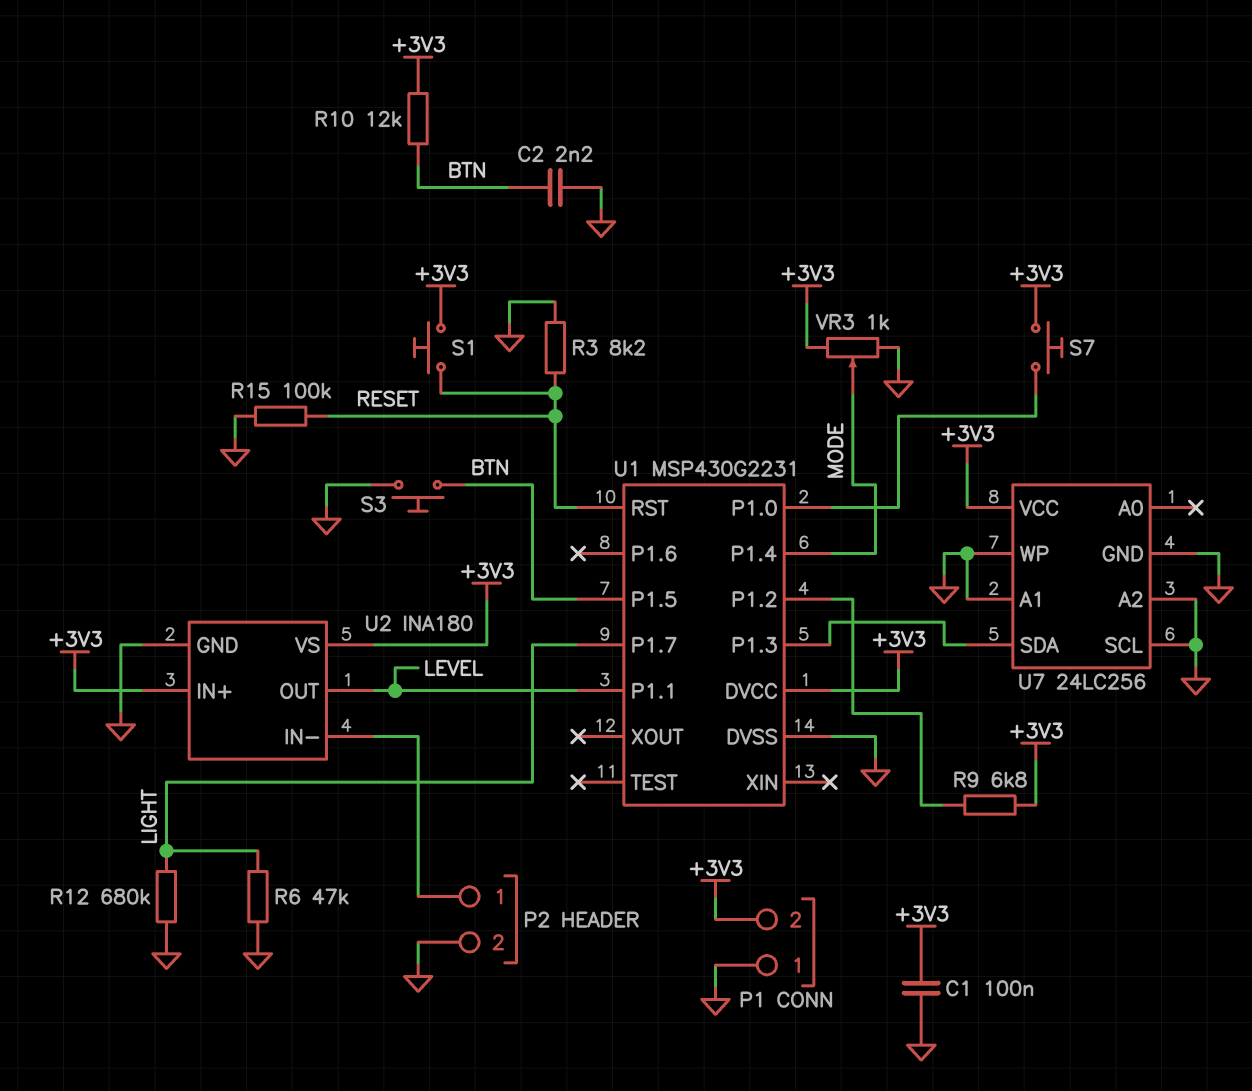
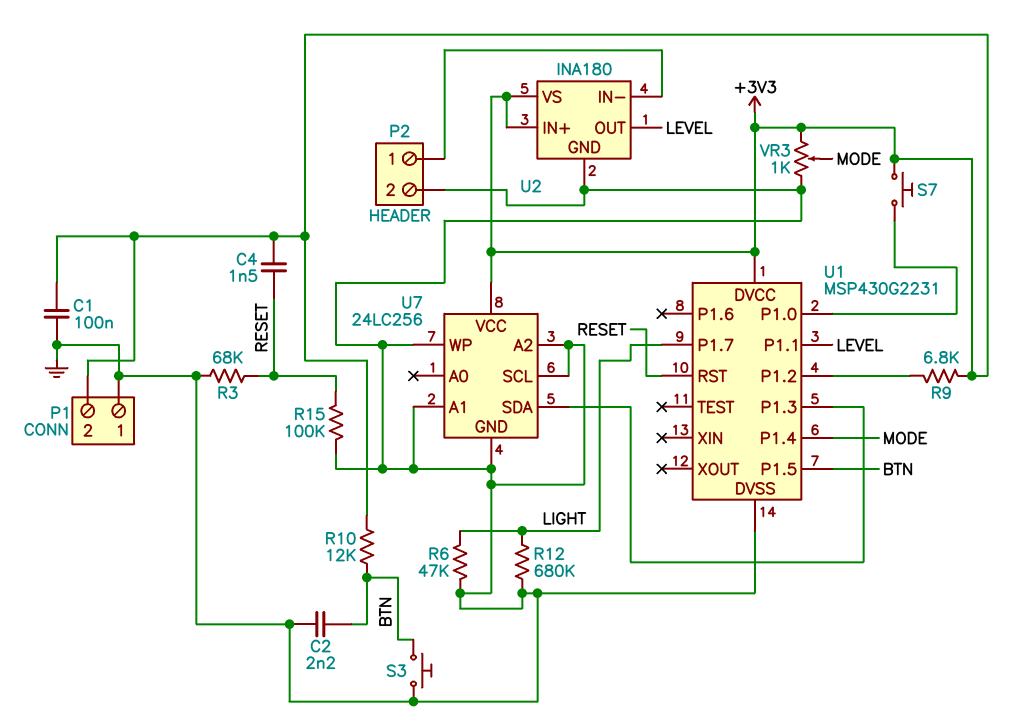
C4: none -> 1.5nF (+3V3, RESET)
R3: 8.2k (GND, RESET) -> 68k (GND, RESET)
S1: button (+3V3, RESET) -> none

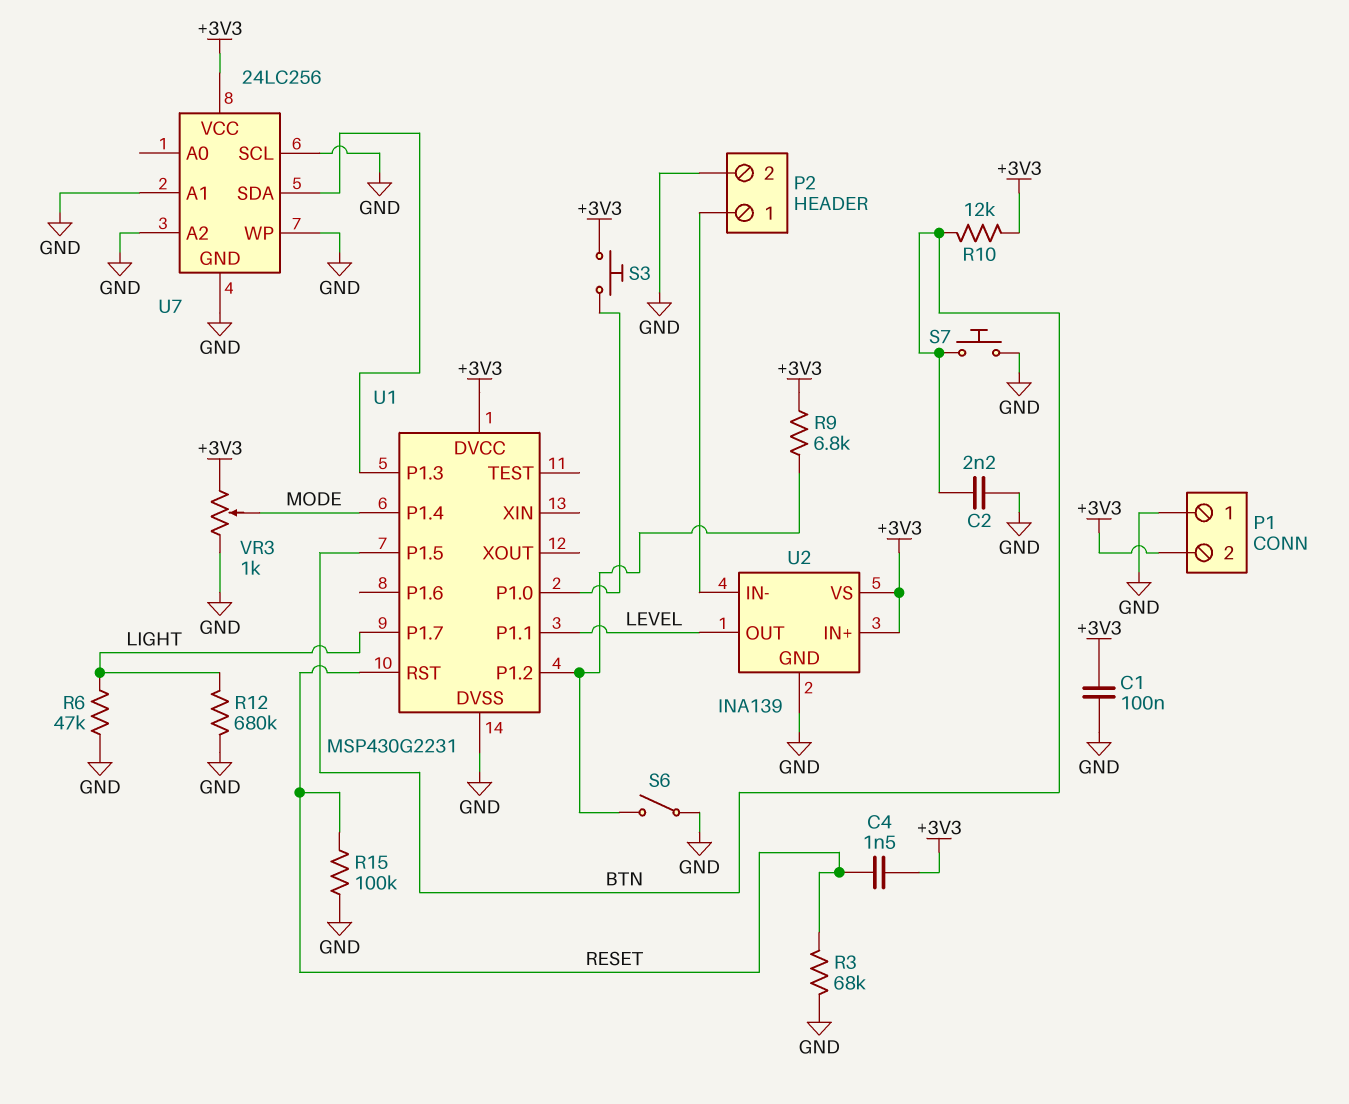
S3: button (BTN, GND) -> button (+3V3, U1/P1.0)
S6: none -> switch (GND, U1/P1.2)
S7: button (+3V3, U1/P1.0) -> button (BTN, GND)
U2: INA180 -> INA139

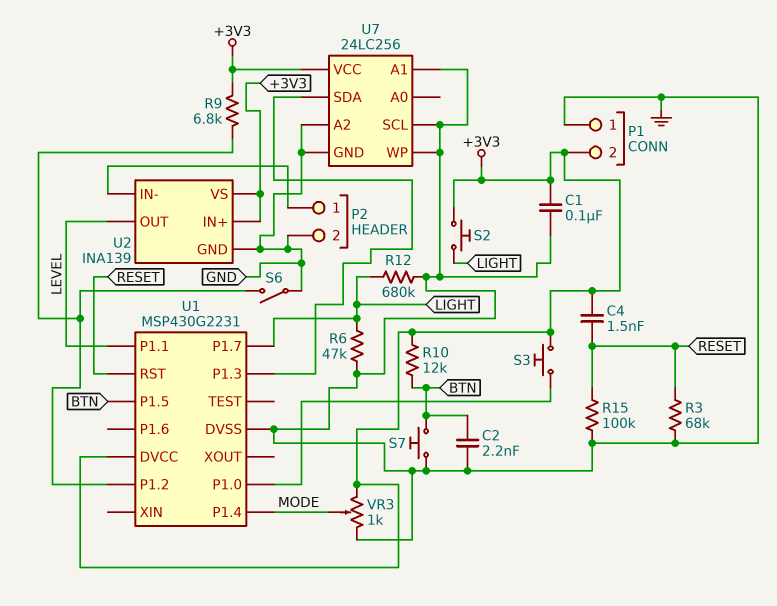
S2: none -> button (+3V3, LIGHT)

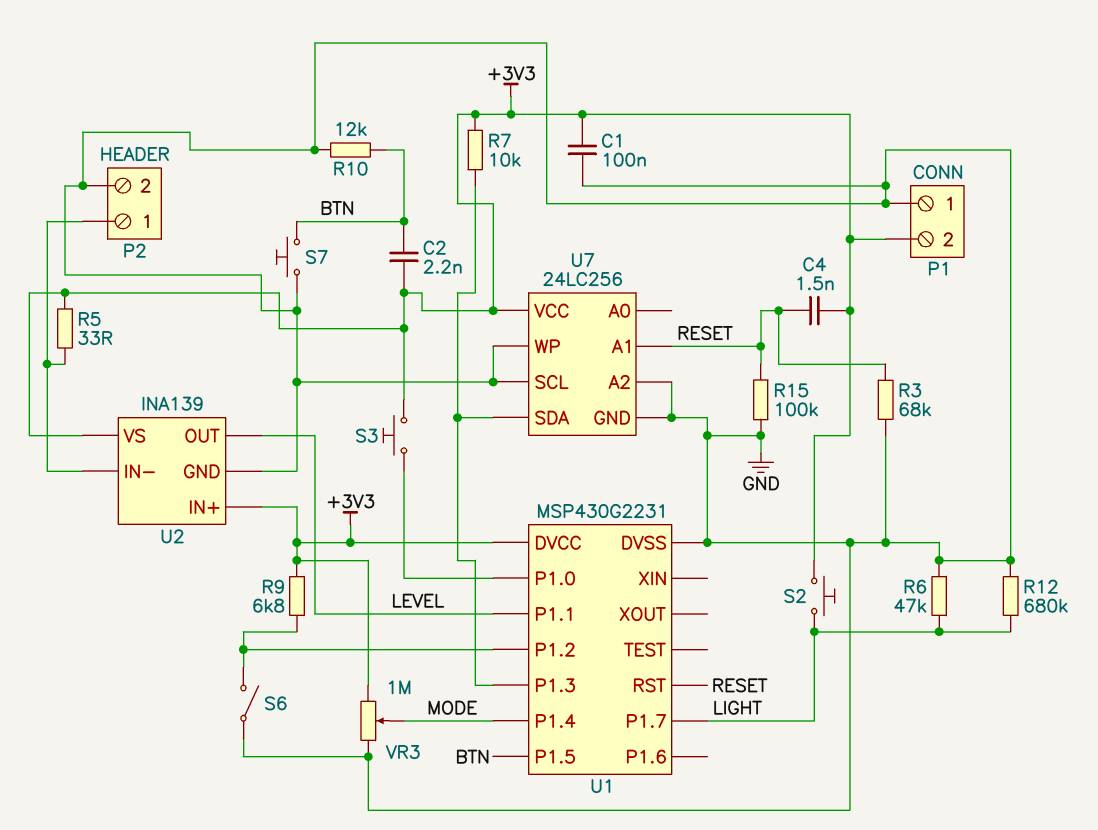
C2: 2.2nF (BTN, GND) -> 2.2nF (+3V3, BTN)
R5: none -> 33 (+3V3, P2/1)
R7: none -> 10k (+3V3, U1/P1.3)
R10: 12k (+3V3, BTN) -> 12k (BTN, GND)
U7 pin A1: GND -> RESET
VR3: 1k (+3V3, GND, wiper MODE) -> 1M (+3V3, GND, wiper MODE)

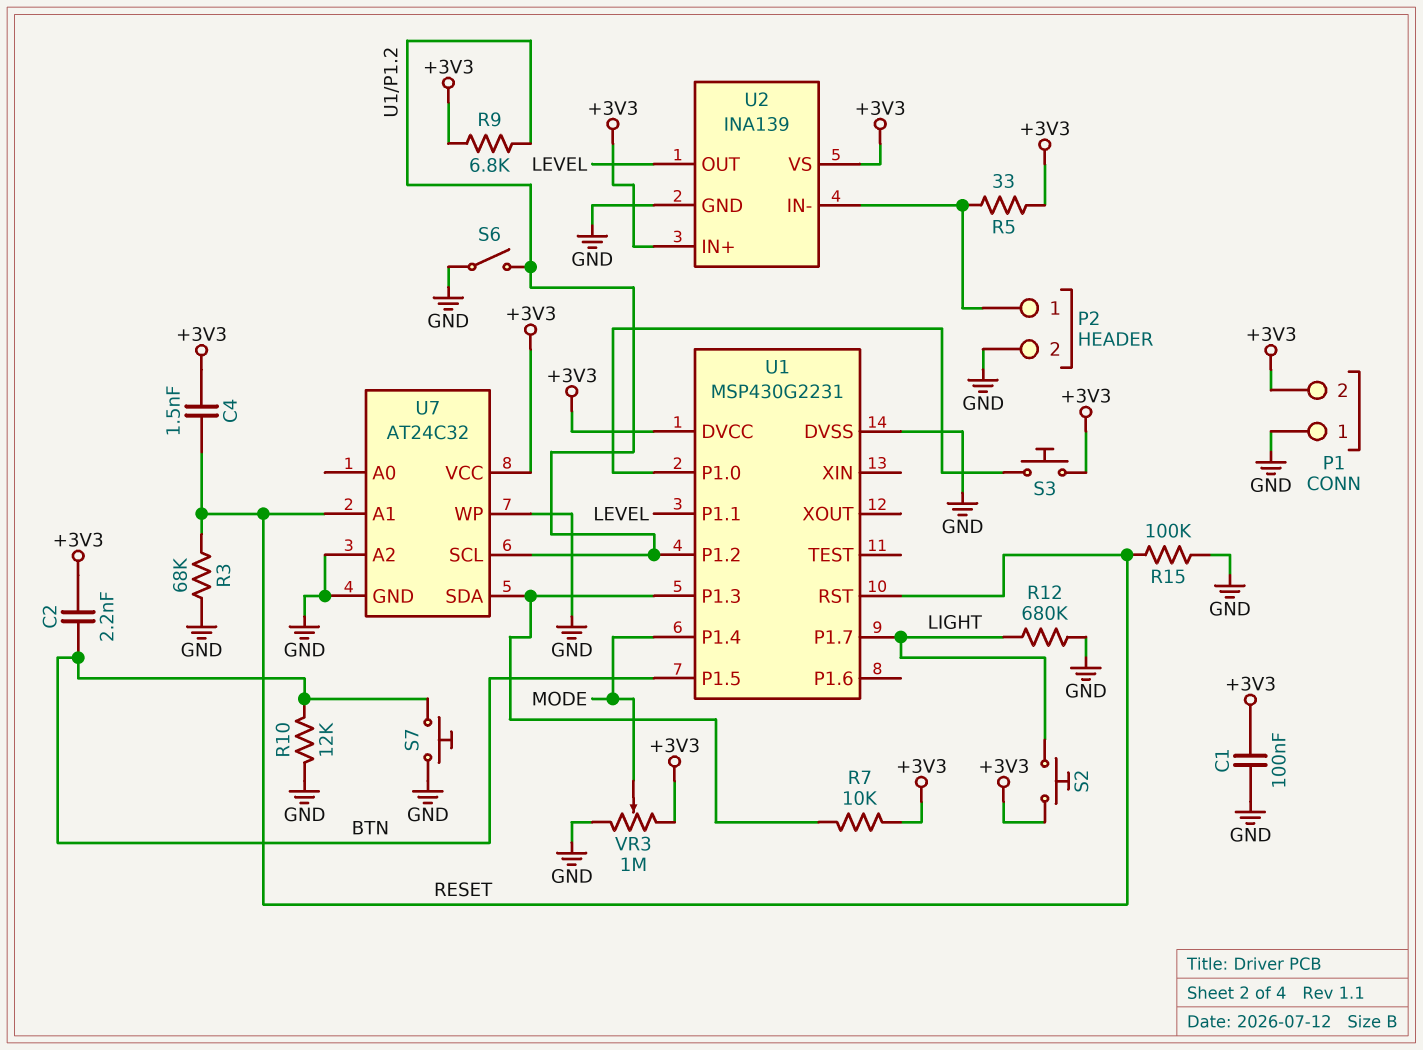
R6: 47k (GND, LIGHT) -> none
U7: 24LC256 -> AT24C32
U7 pin SCL: GND -> U1/P1.2

